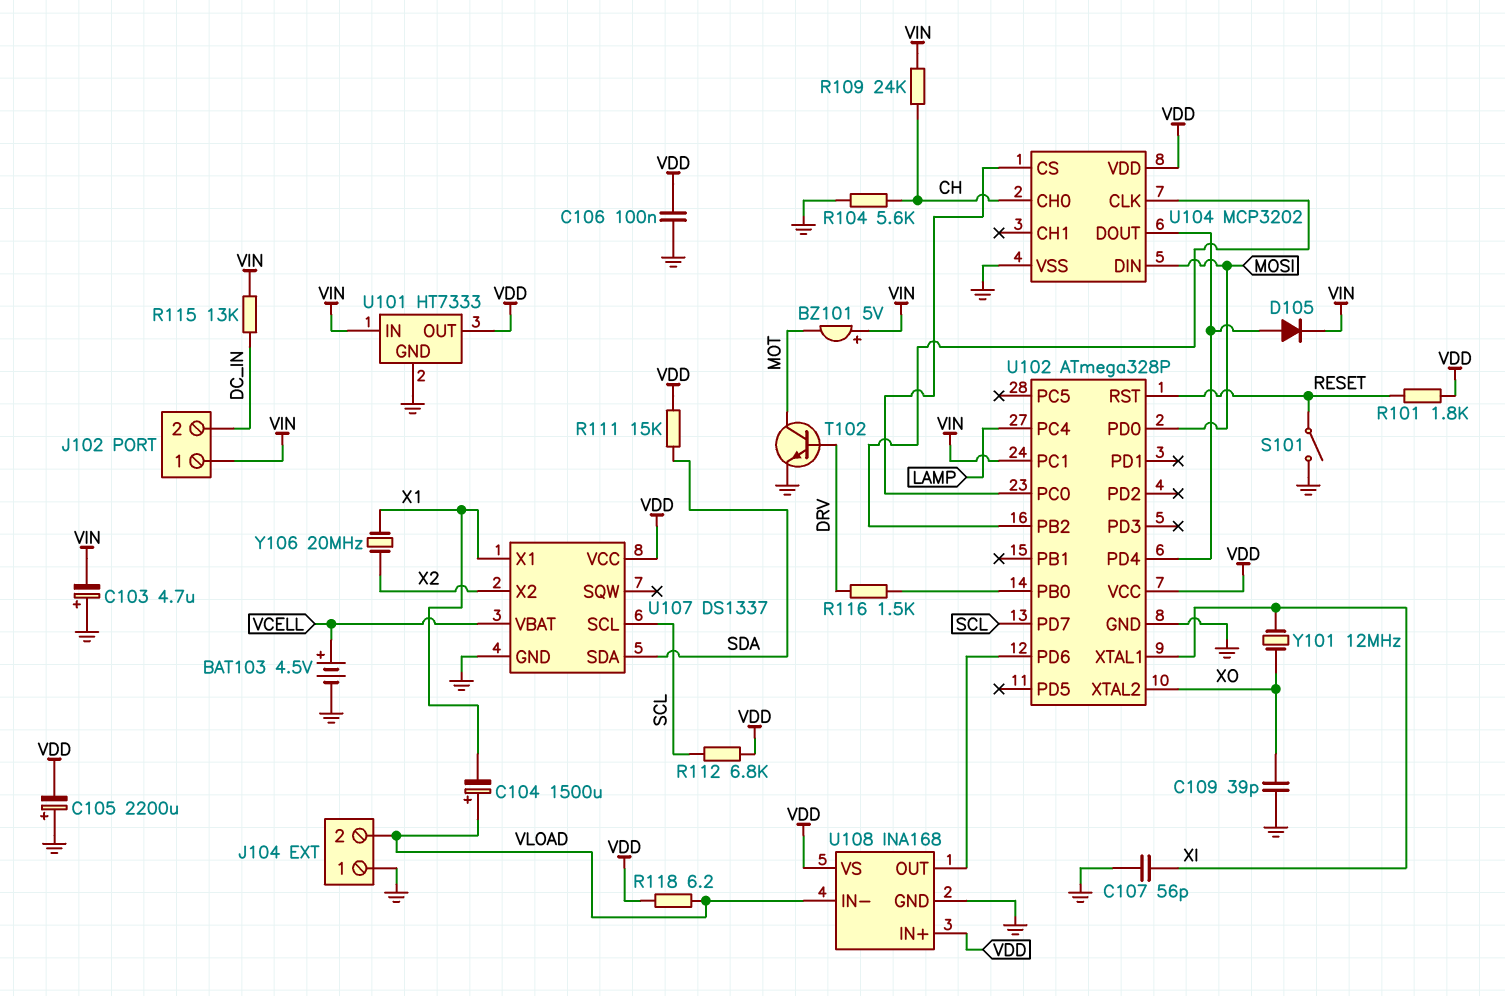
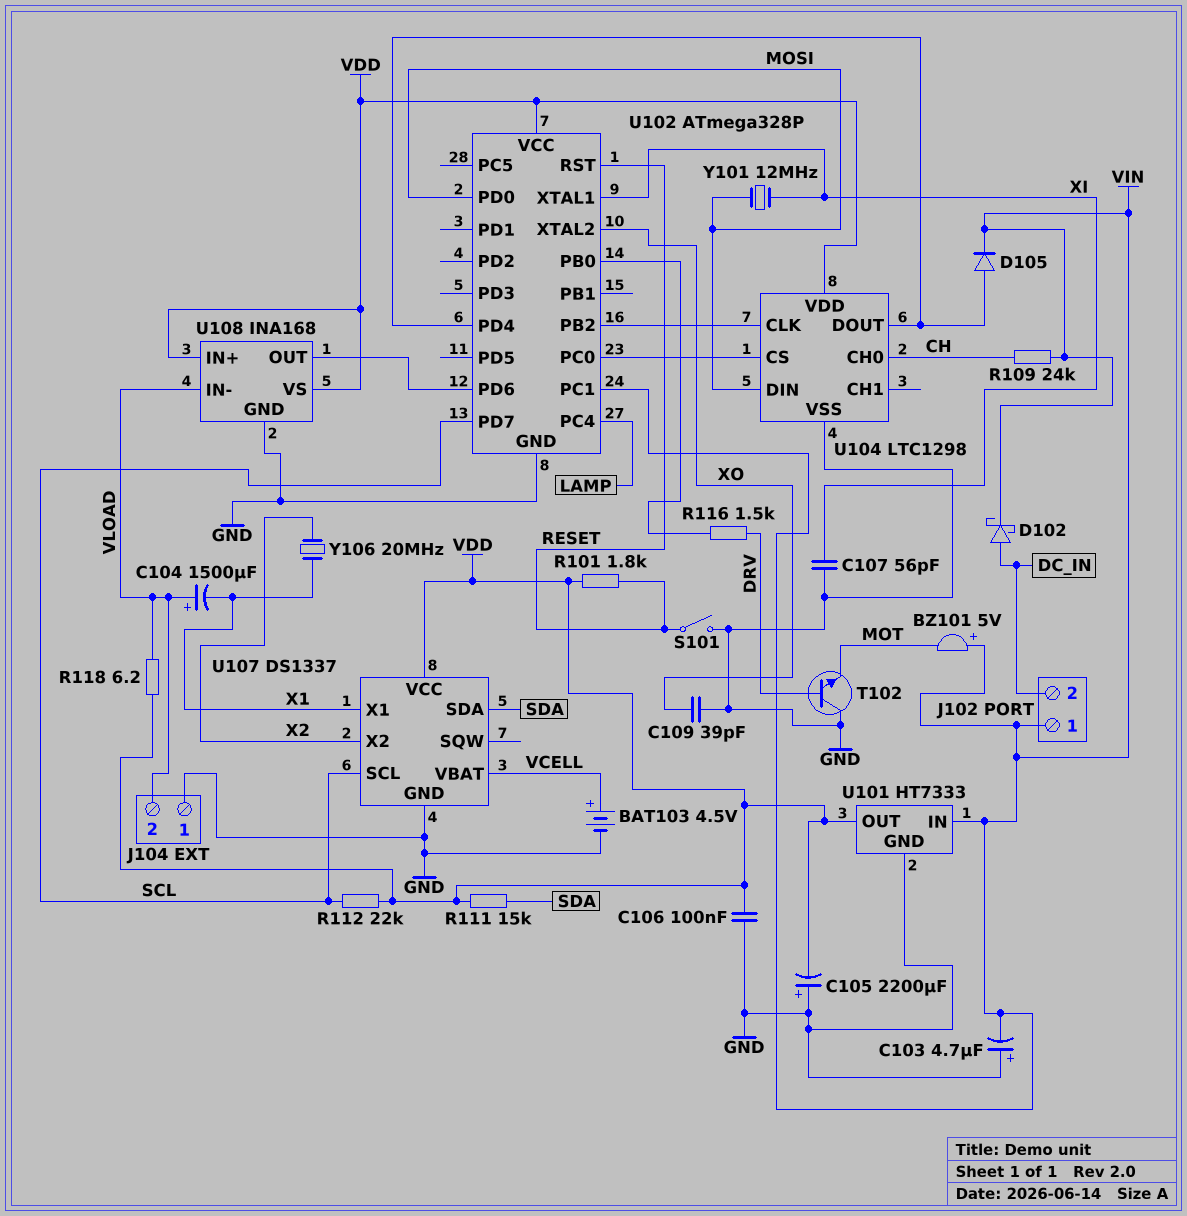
D102: none -> schottky (A DC_IN, K VIN)
R104: 5.6k (CH, GND) -> none
R112: 6.8k (SCL, VDD) -> 22k (SCL, VDD)
R115: 13k (DC_IN, VIN) -> none
T102: NPN (B DRV, C MOT, E GND) -> NPN (B DRV, C GND, E MOT)
U104: MCP3202 -> LTC1298
Y101: 12MHz (XI, XO) -> 12MHz (MOSI, XI)

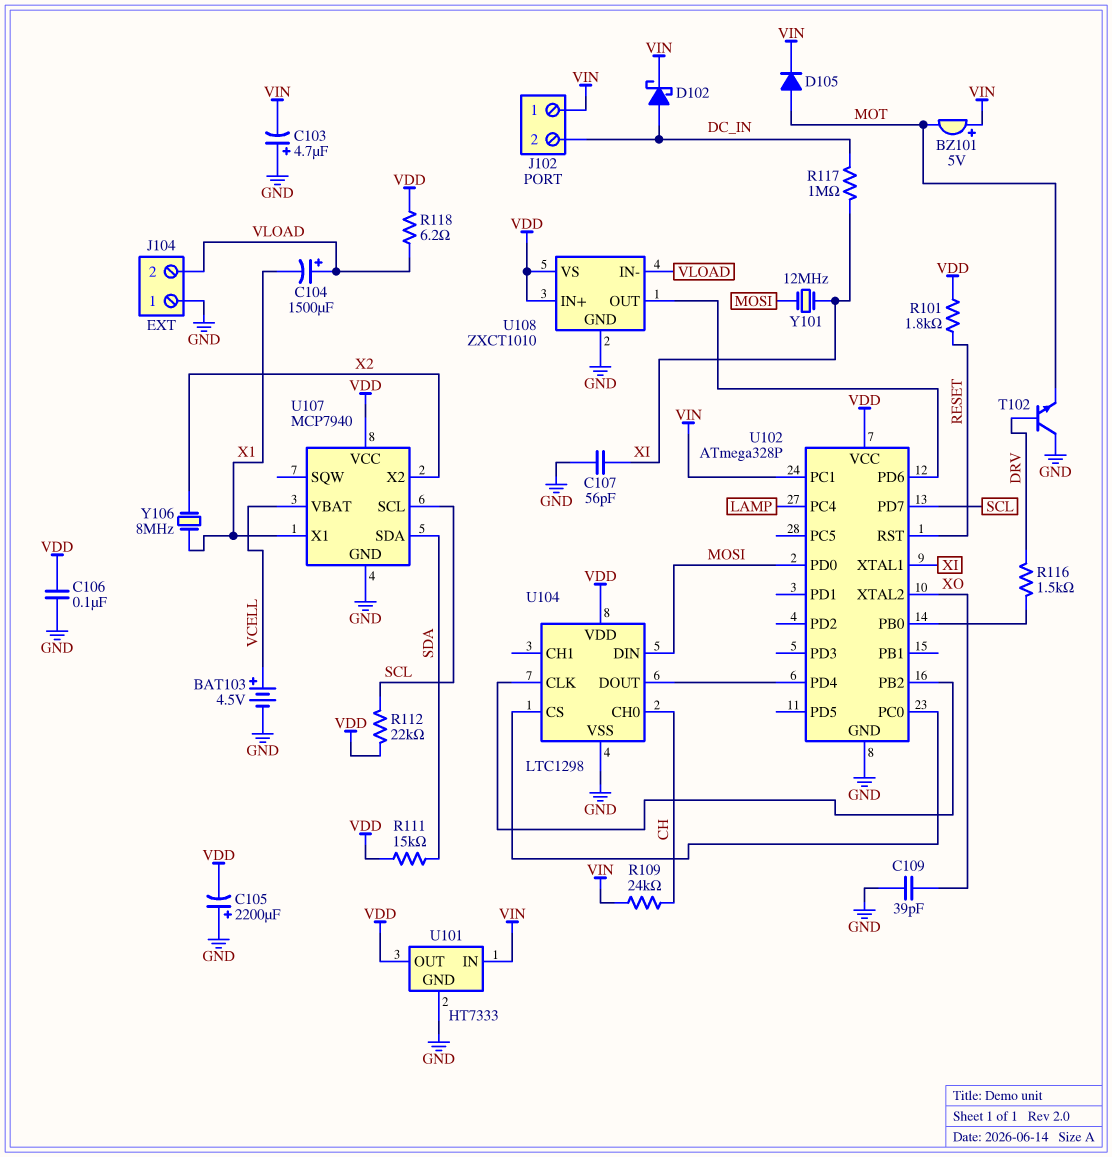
D105: diode (A U102/PD4, K VIN) -> diode (A MOT, K VIN)
R117: none -> 1M (DC_IN, XI)
S101: switch (GND, RESET) -> none
U107: DS1337 -> MCP7940
U108: INA168 -> ZXCT1010
Y106: 20MHz (X1, X2) -> 8MHz (X1, X2)

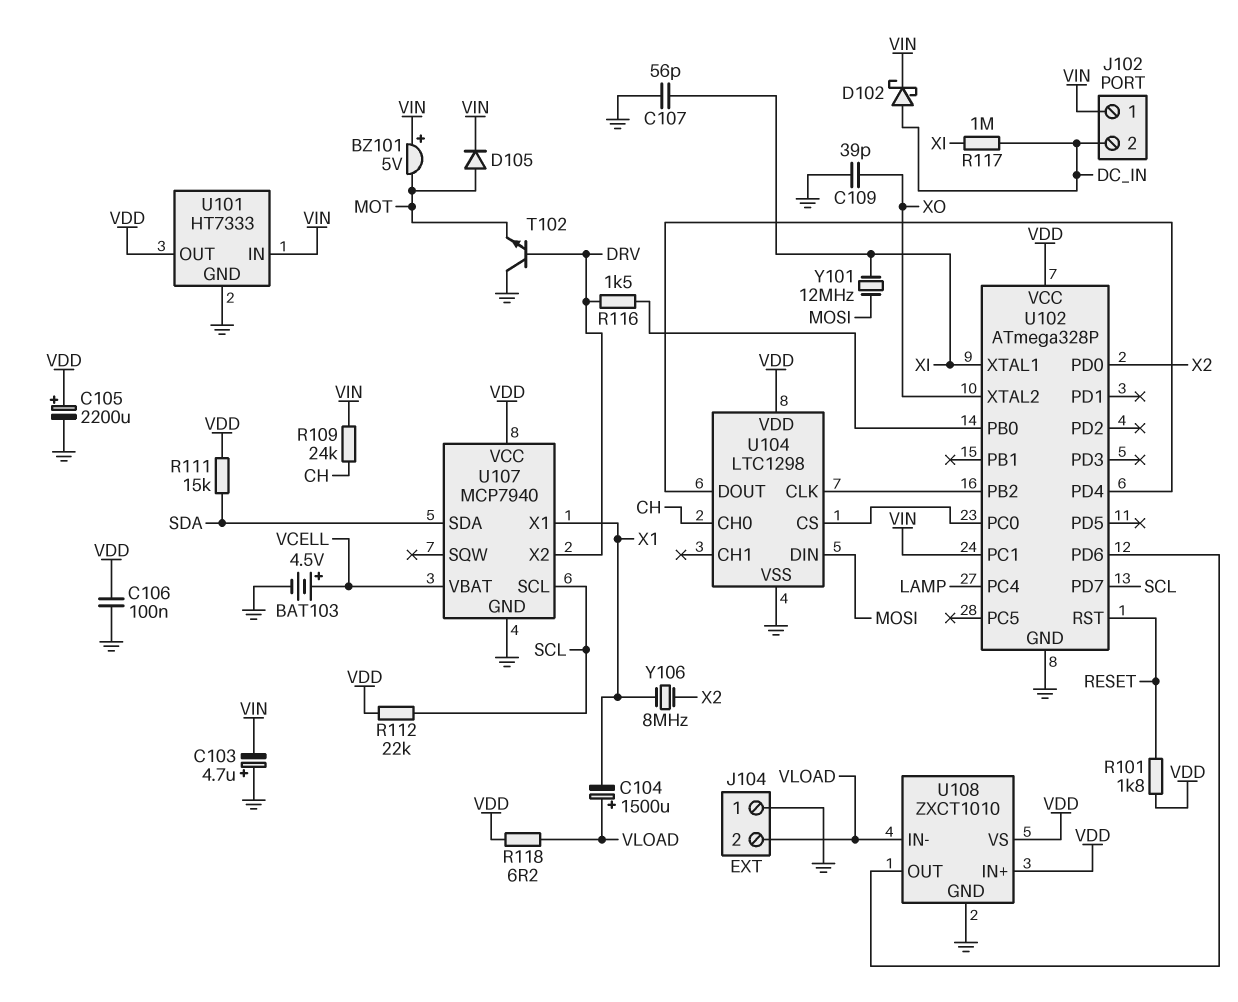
C105: 2200uF (plus GND, minus VDD) -> 2200uF (plus VDD, minus GND)
U102 pin PD0: MOSI -> X2
U107 pin X2: X2 -> DRV

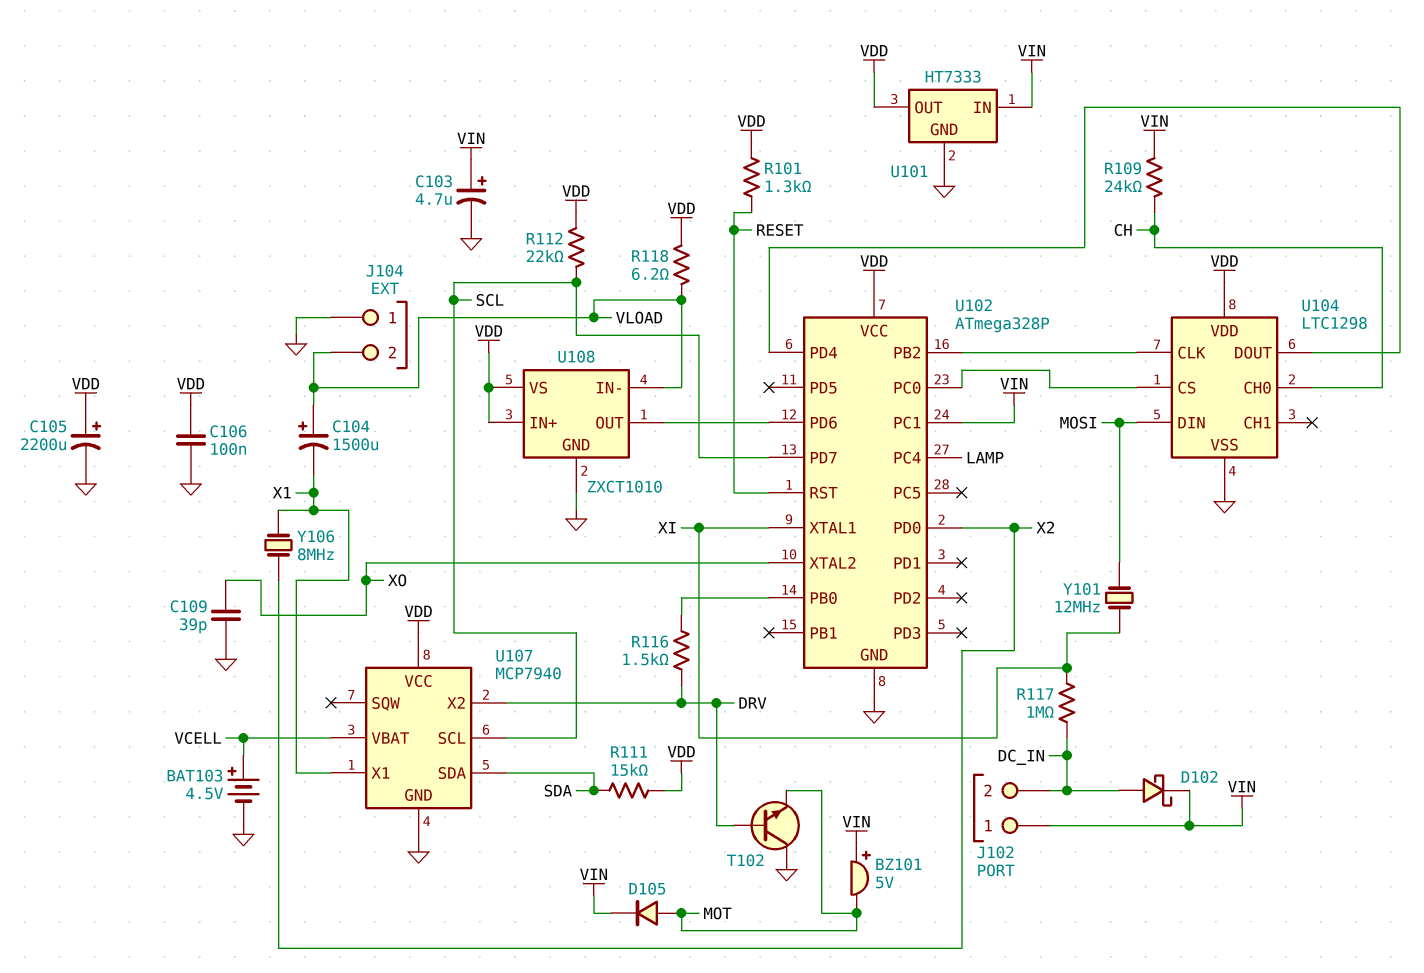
C103: 4.7uF (plus GND, minus VIN) -> 4.7uF (plus VIN, minus GND)
C107: 56pF (GND, XI) -> none
R101: 1.8k (RESET, VDD) -> 1.3k (RESET, VDD)

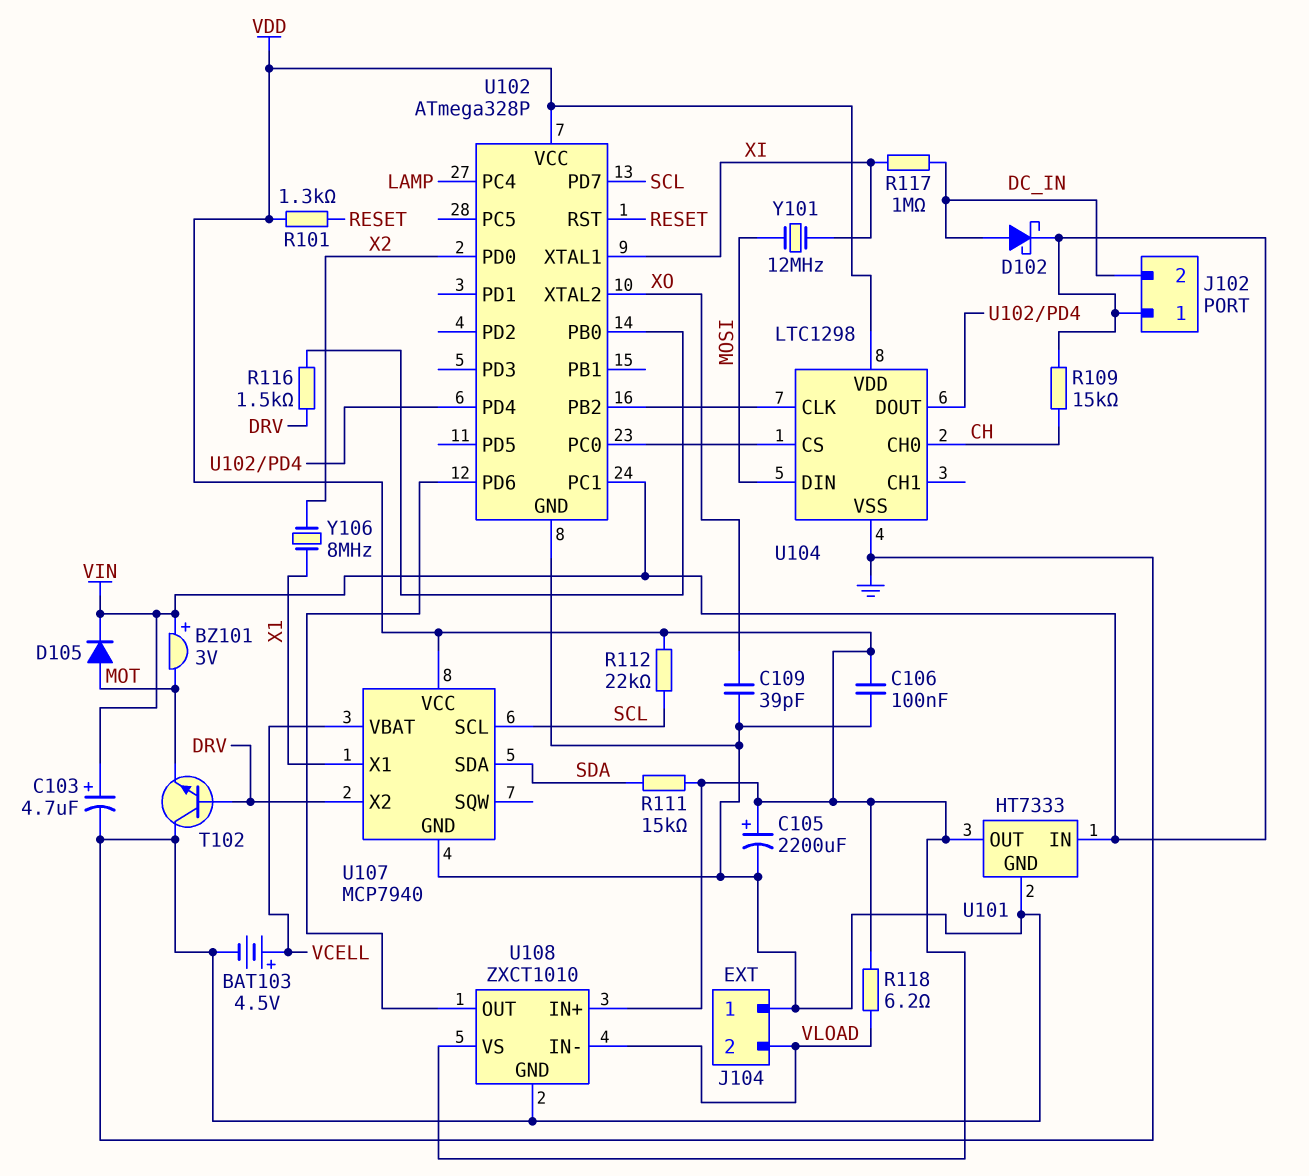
BZ101: buzzer 5V (plus VIN, minus MOT) -> buzzer 3V (plus VIN, minus MOT)
C104: 1500uF (plus VLOAD, minus X1) -> none
R109: 24k (CH, VIN) -> 15k (CH, VIN)

